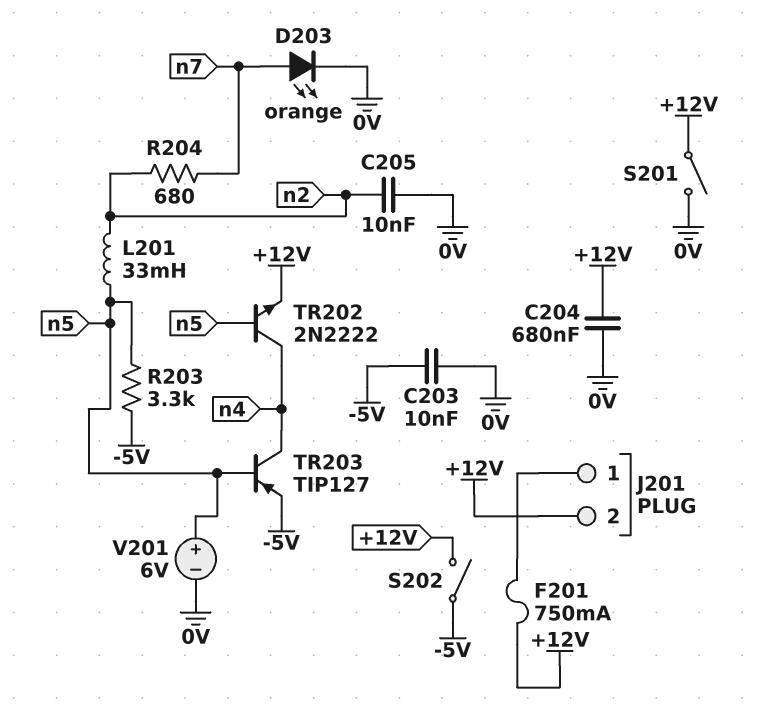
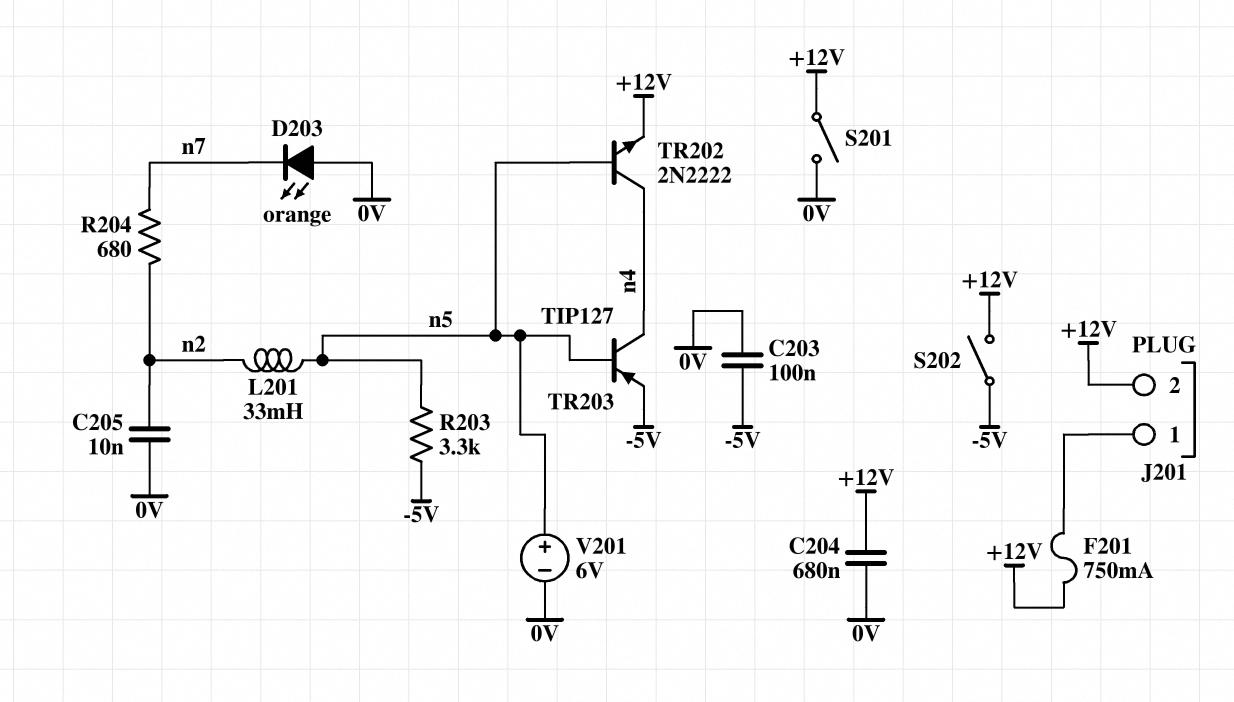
C203: 10nF (-5V, 0V) -> 100nF (-5V, 0V)
D203: LED orange (A n7, K 0V) -> LED orange (A 0V, K n7)

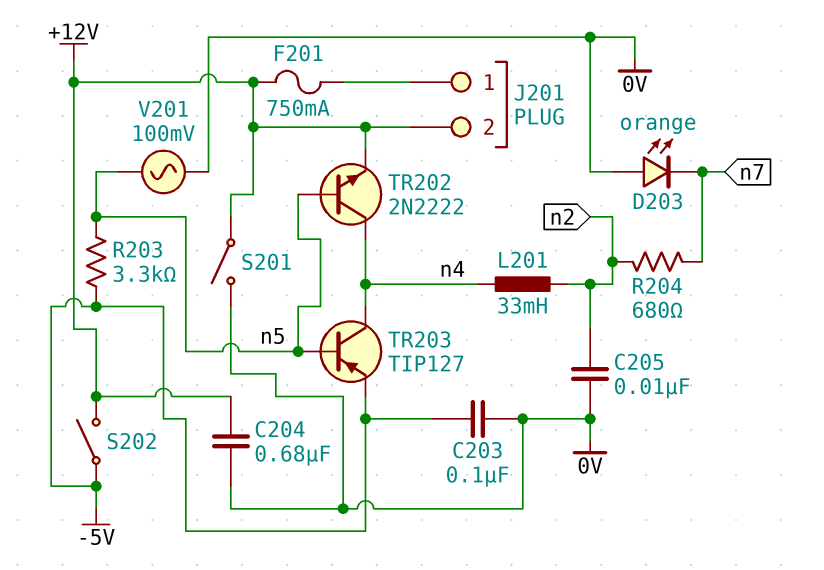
L201: 33mH (n2, n5) -> 33mH (n2, n4)
V201: 6V (plus n5, minus 0V) -> AC 100mV (0V, n5)

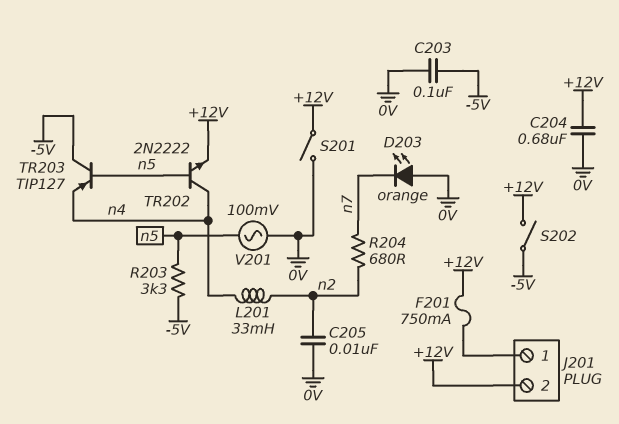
TR203: PNP TIP127 (B n5, C n4, E -5V) -> PNP TIP127 (B n5, C -5V, E n4)

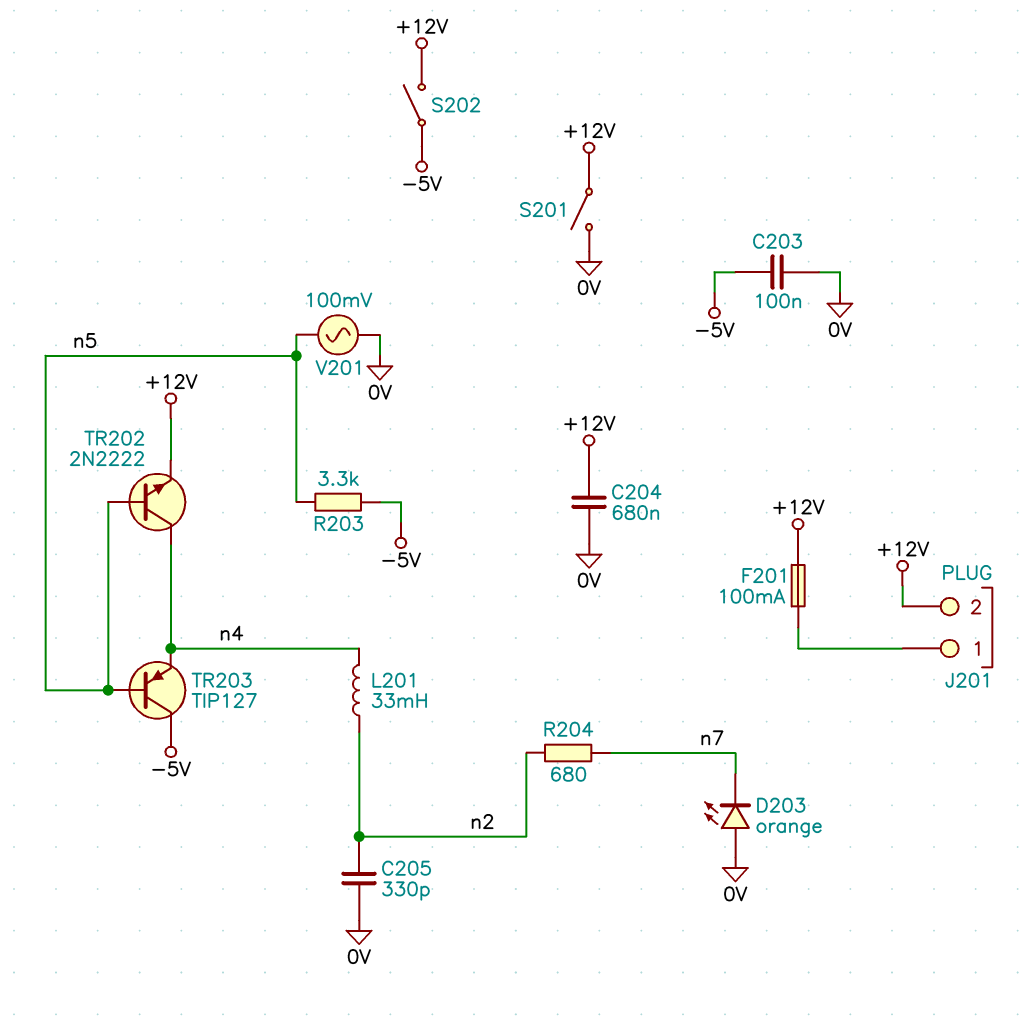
C205: 10nF (0V, n2) -> 330pF (0V, n2)
F201: 750mA (+12V, J201/1) -> 100mA (+12V, J201/1)

